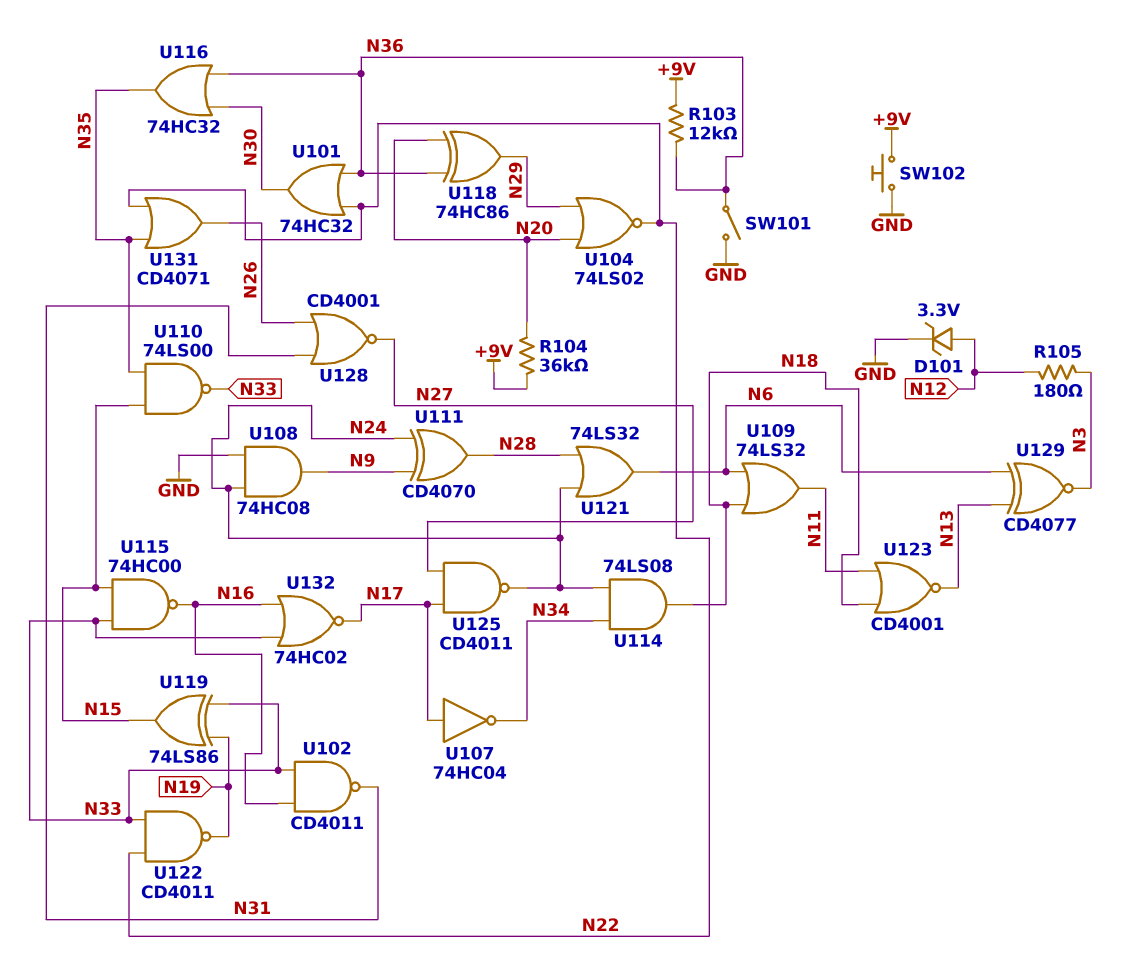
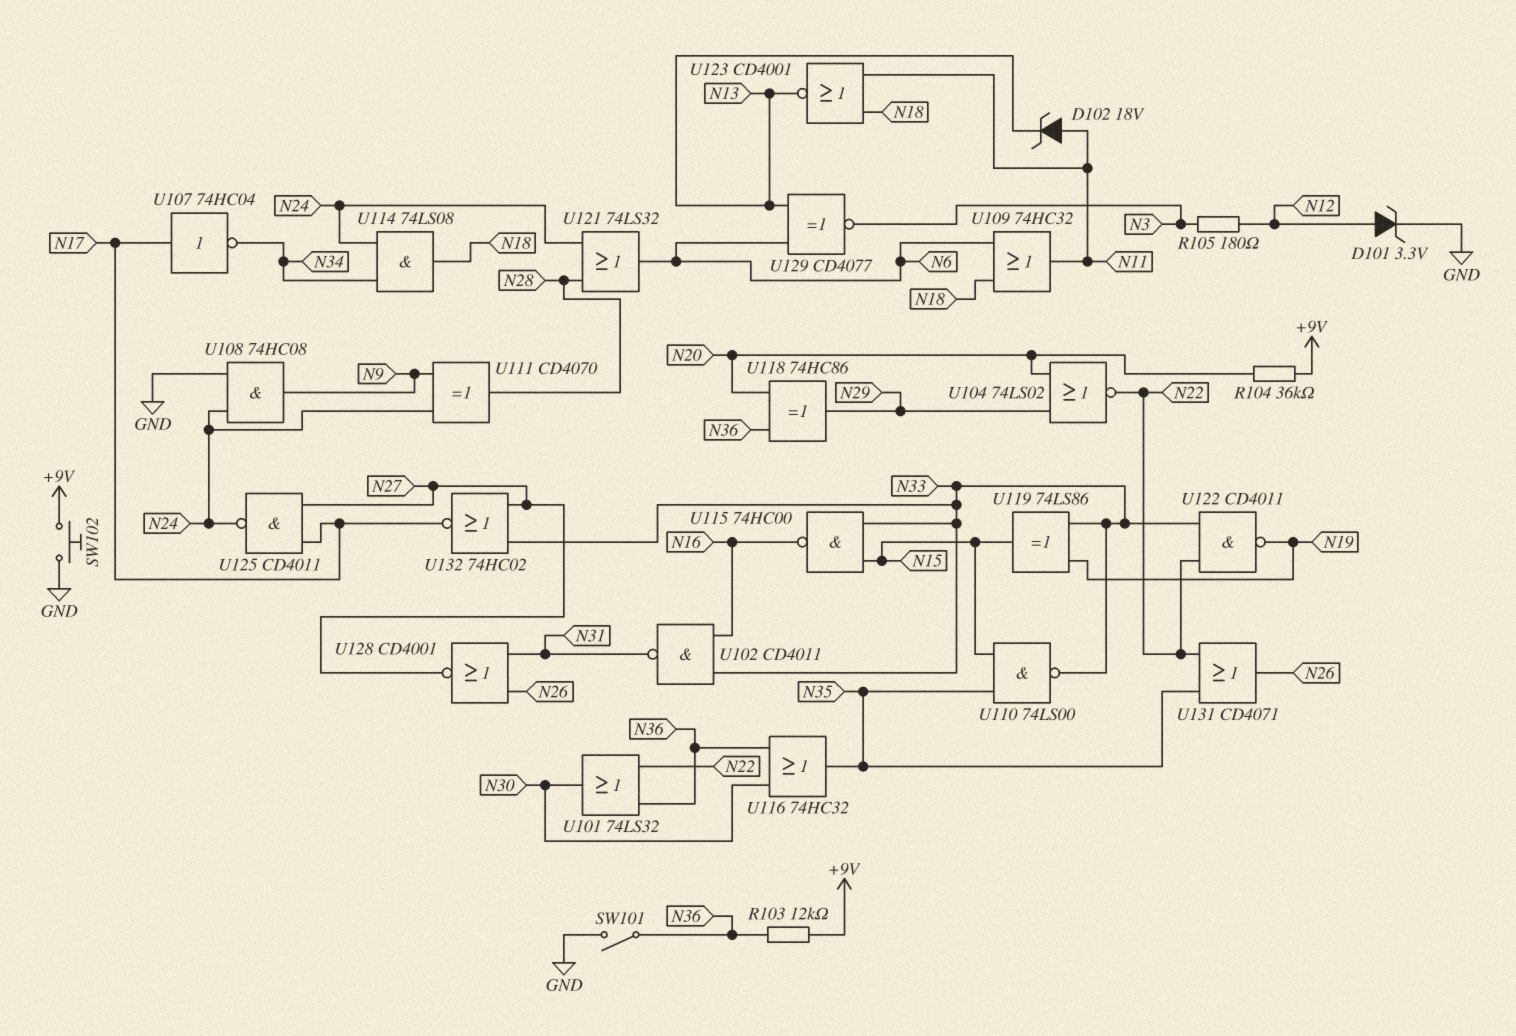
D102: none -> zener 18V (A N11, K N13)
U101: OR 74HC32 (in N22, in N36, out N30) -> OR 74LS32 (in N22, in N36, out N30)
U109: OR 74LS32 (in N6, in N18, out N11) -> OR 74HC32 (in N6, in N18, out N11)
U132: NOR 74HC02 (in N16, in N33, out N17) -> NOR 74HC02 (in N27, in N33, out N17)

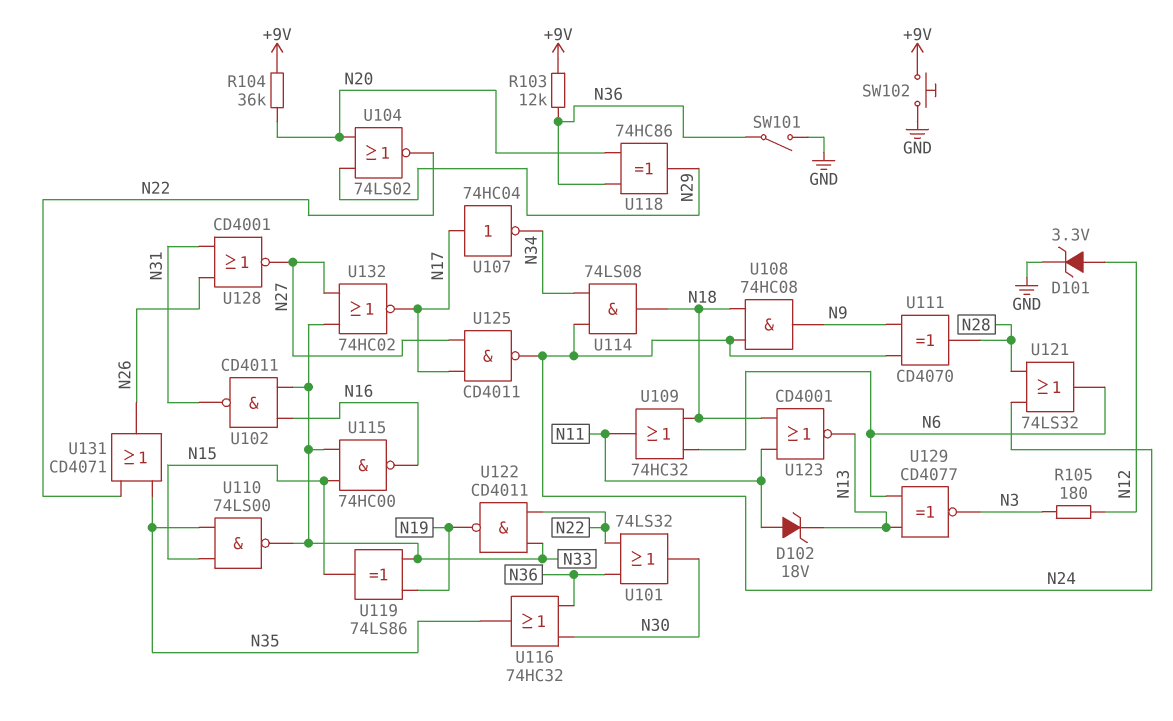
U108: AND 74HC08 (in GND, in N24, out N9) -> AND 74HC08 (in N18, in N24, out N9)

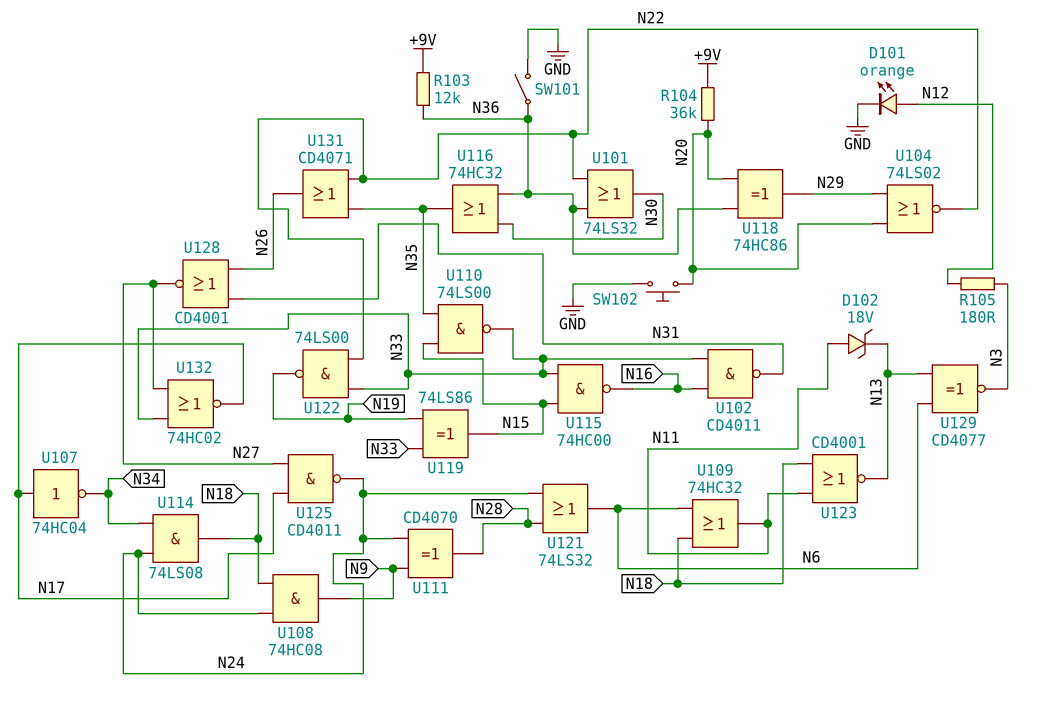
D101: zener 3.3V (A N12, K GND) -> LED orange (A N12, K GND)
SW102: button (+9V, GND) -> button (GND, N20)
U122: NAND CD4011 (in N22, in N33, out N19) -> NAND 74LS00 (in N22, in N33, out N19)

